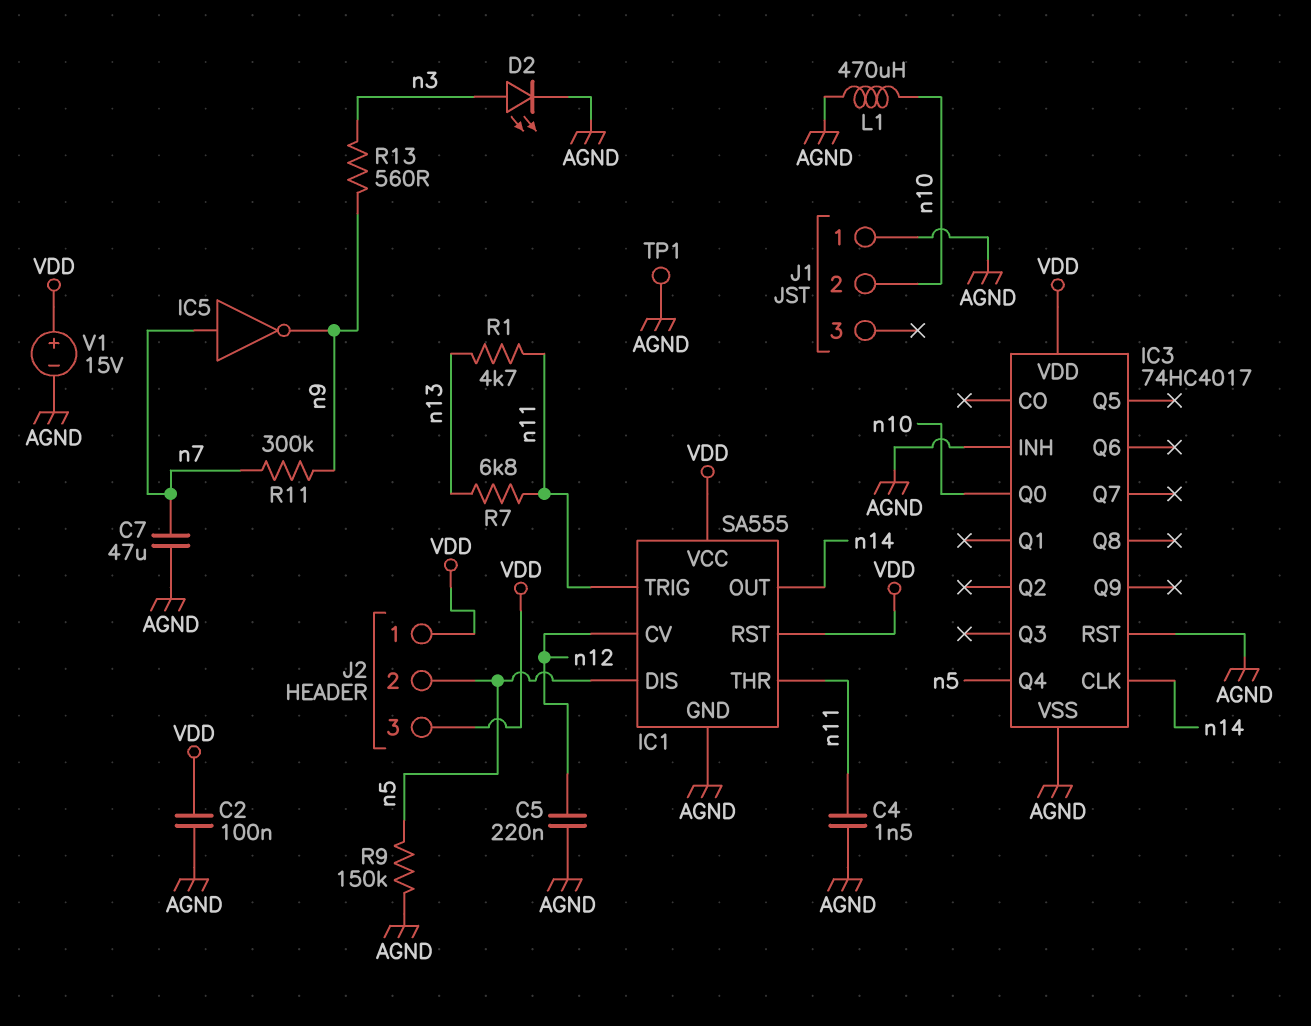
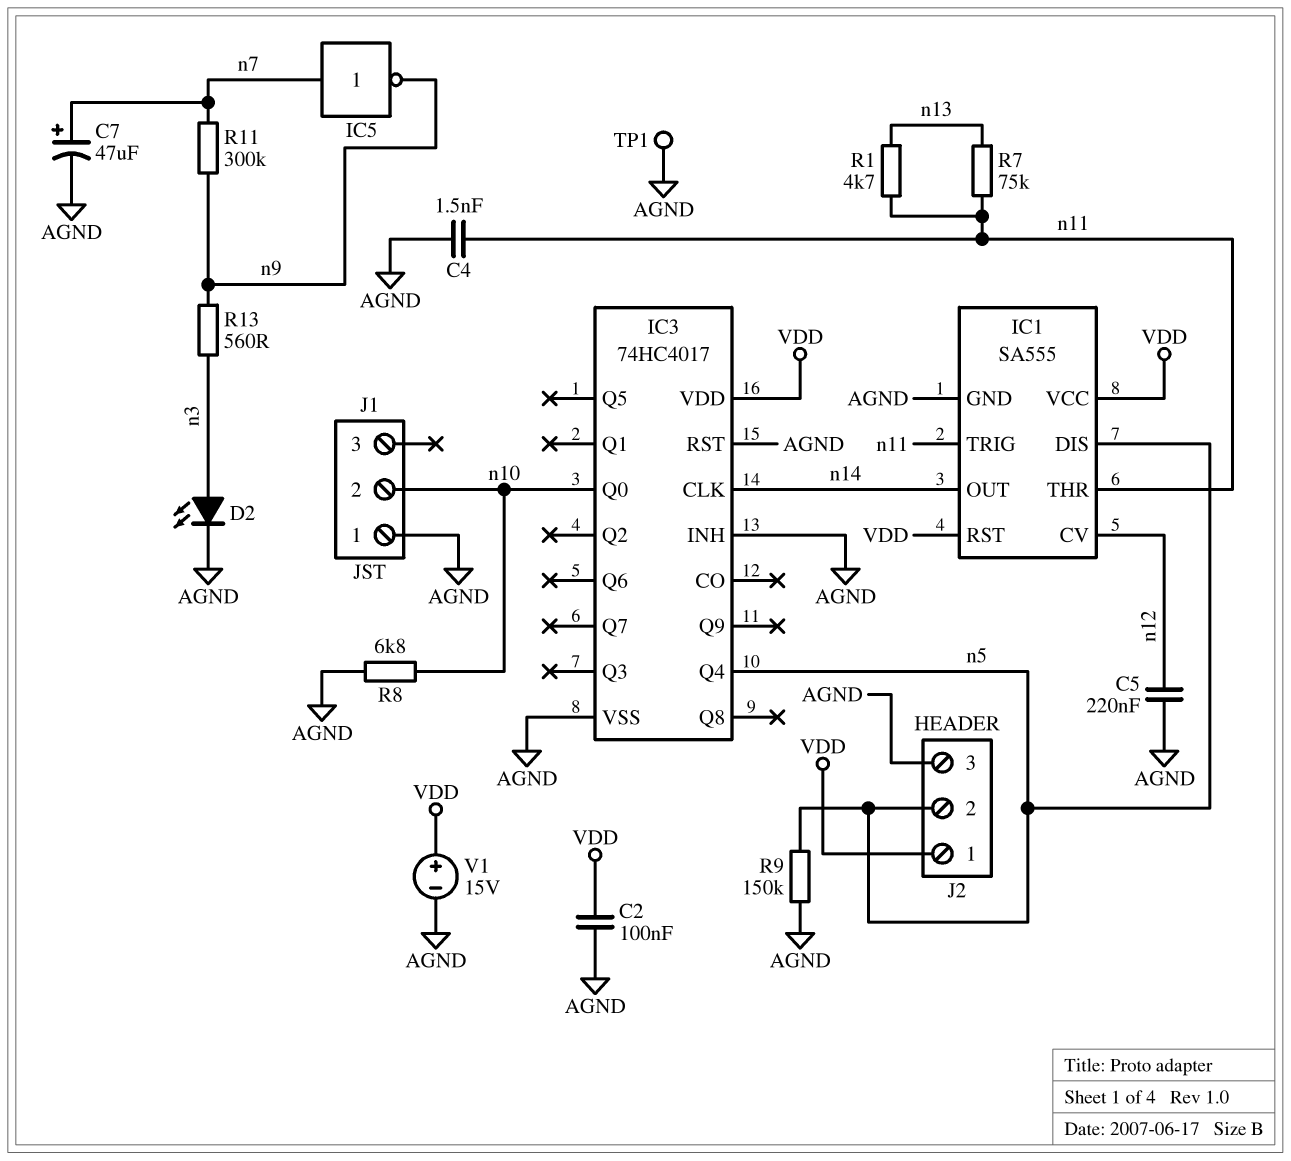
C7: 47uF (AGND, n7) -> 47uF (plus n7, minus AGND)
J2 pin 3: VDD -> AGND
L1: 470uH (AGND, n10) -> none
R7: 6.8k (n11, n13) -> 75k (n11, n13)
R8: none -> 6.8k (AGND, n10)

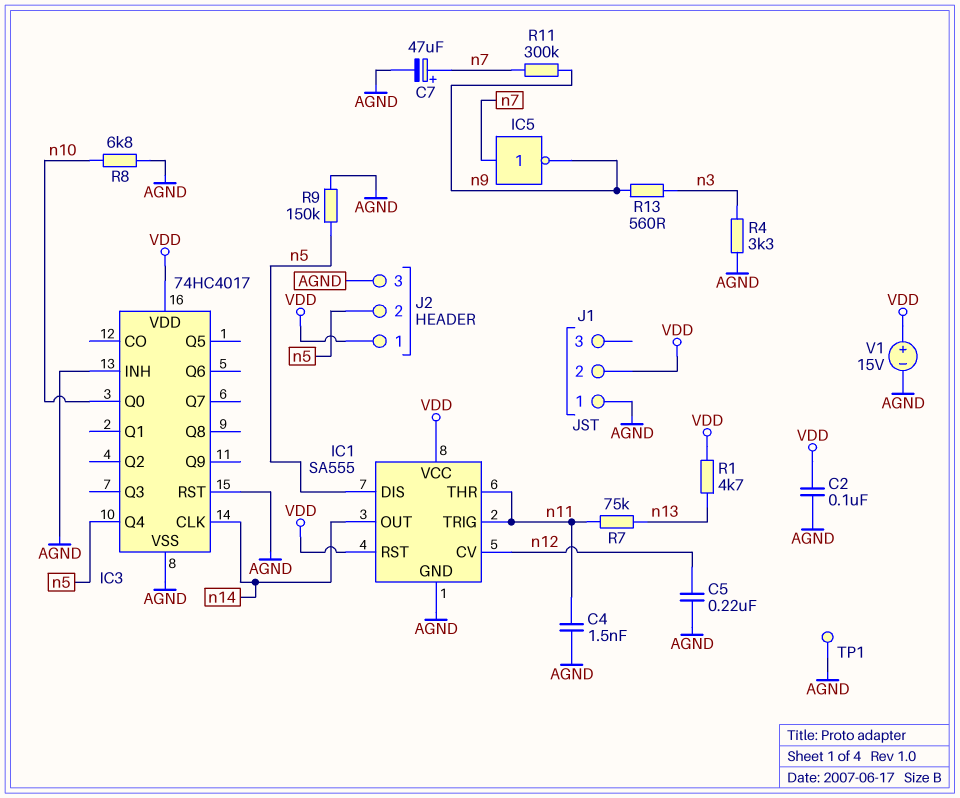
D2: LED (A n3, K AGND) -> none
J1 pin 2: n10 -> VDD
R1: 4.7k (n11, n13) -> 4.7k (VDD, n13)
R4: none -> 3.3k (AGND, n3)

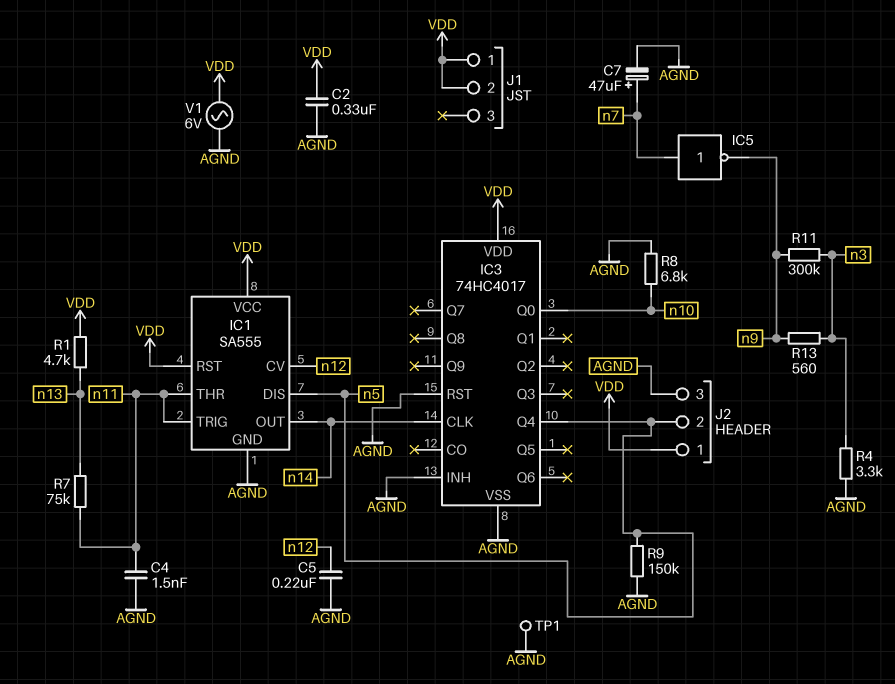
C2: 100nF (AGND, VDD) -> 330nF (AGND, VDD)
J1 pin 1: AGND -> VDD
R11: 300k (n7, n9) -> 300k (n3, n9)
V1: 15V (plus VDD, minus AGND) -> AC 6V (AGND, VDD)

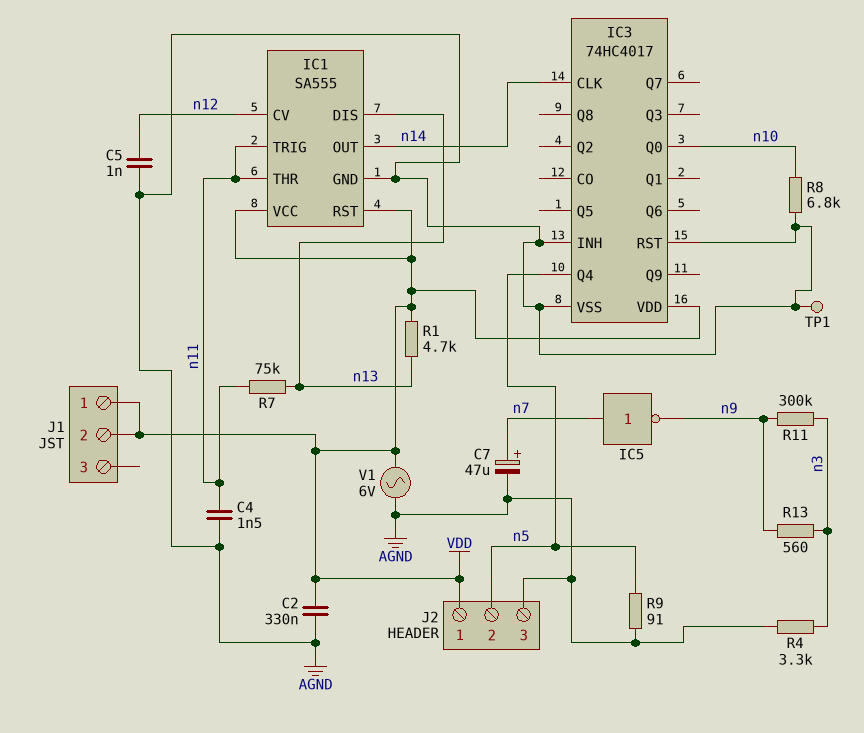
C5: 220nF (AGND, n12) -> 1nF (AGND, n12)
IC1 pin DIS: n5 -> n13
R9: 150k (AGND, n5) -> 91 (AGND, n5)

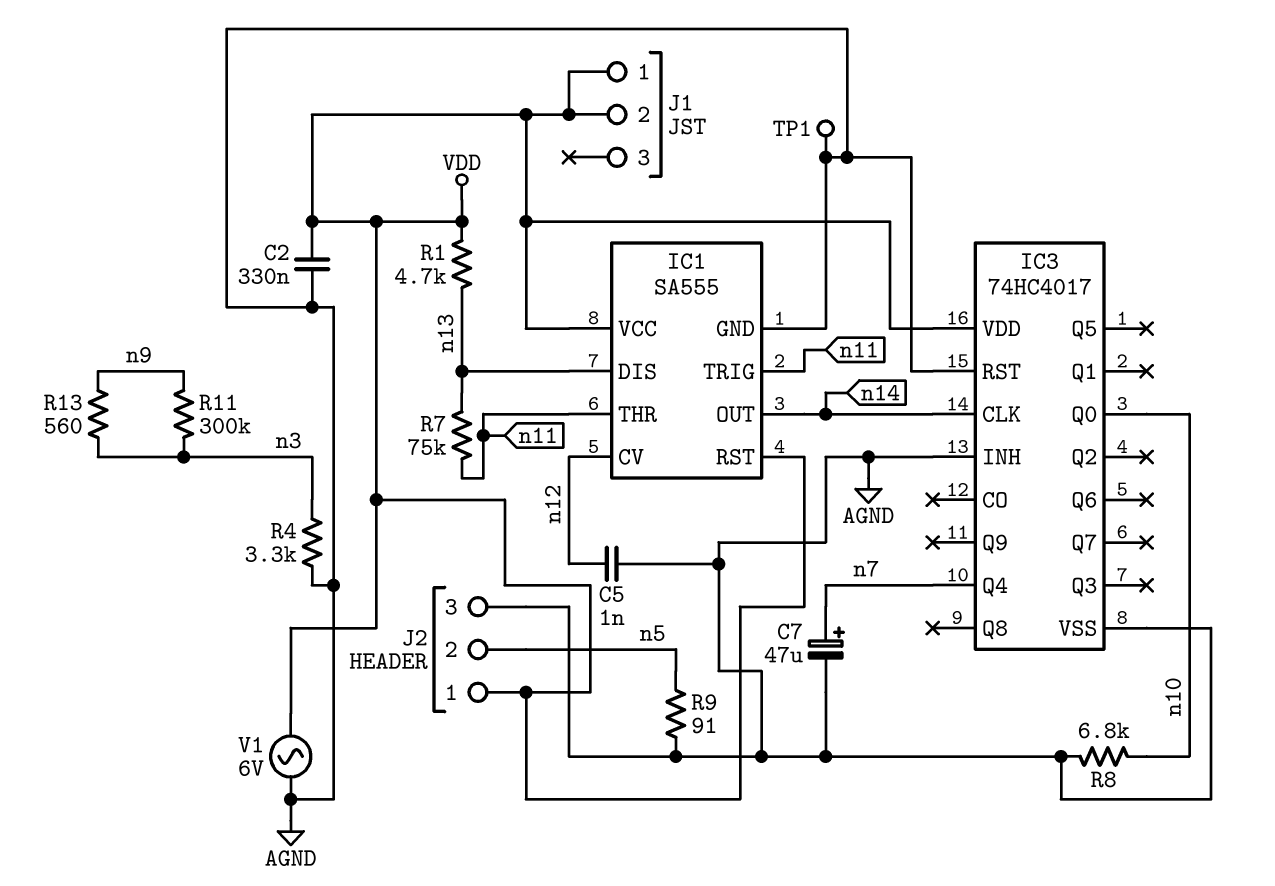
C4: 1.5nF (AGND, n11) -> none
IC3 pin Q4: n5 -> n7
IC5: NOT (in n7, out n9) -> none

